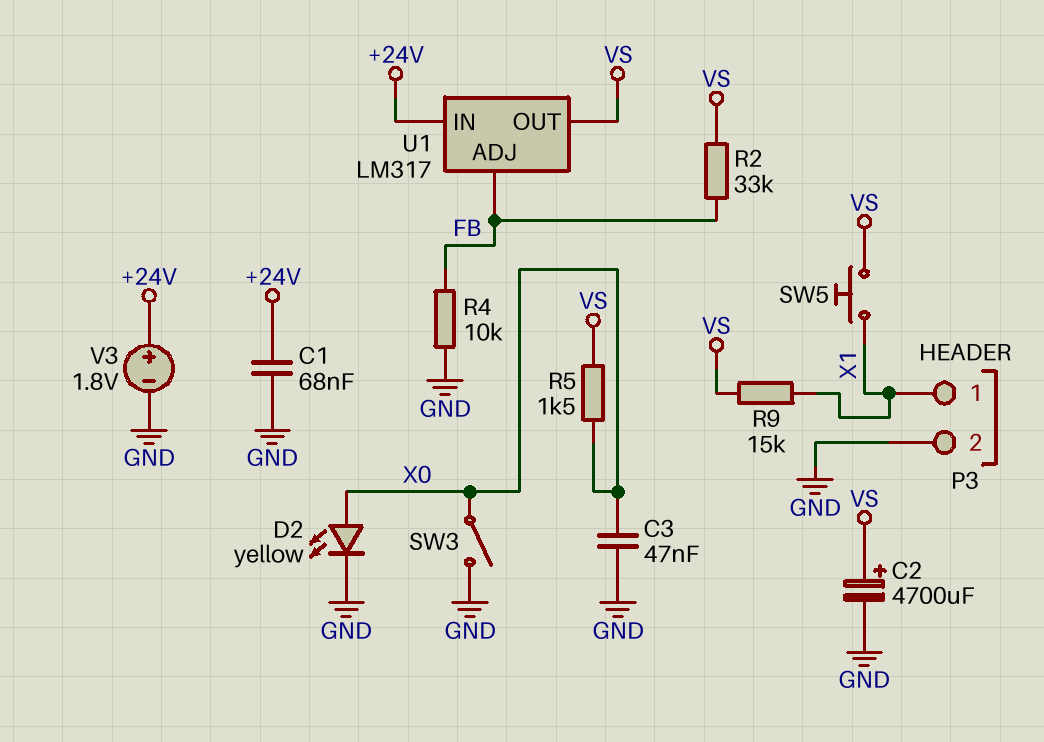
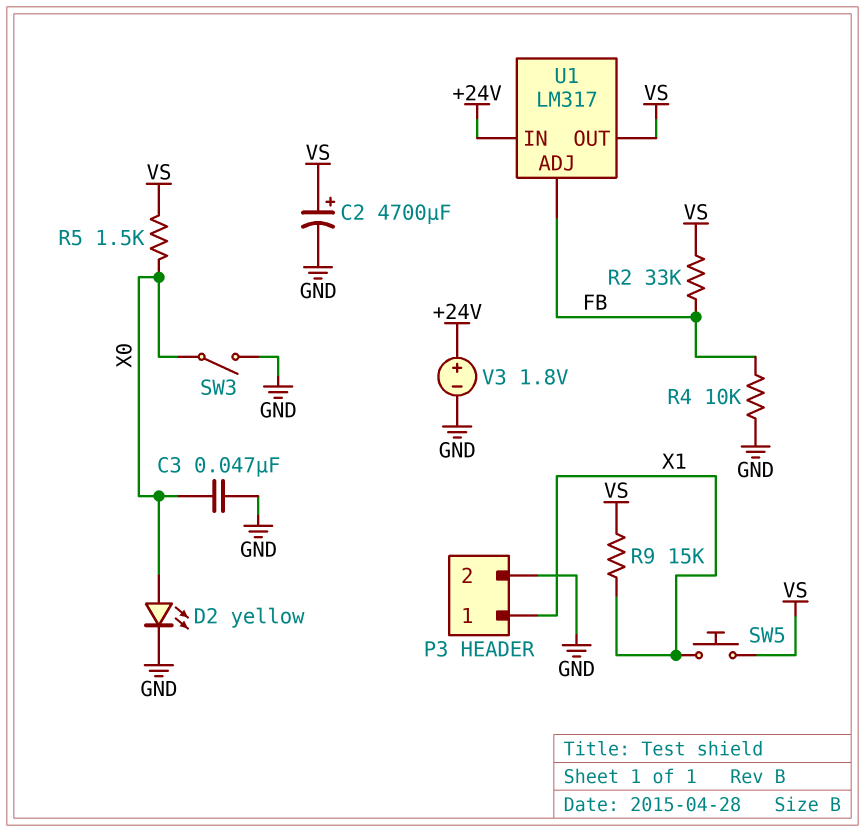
C1: 68nF (+24V, GND) -> none

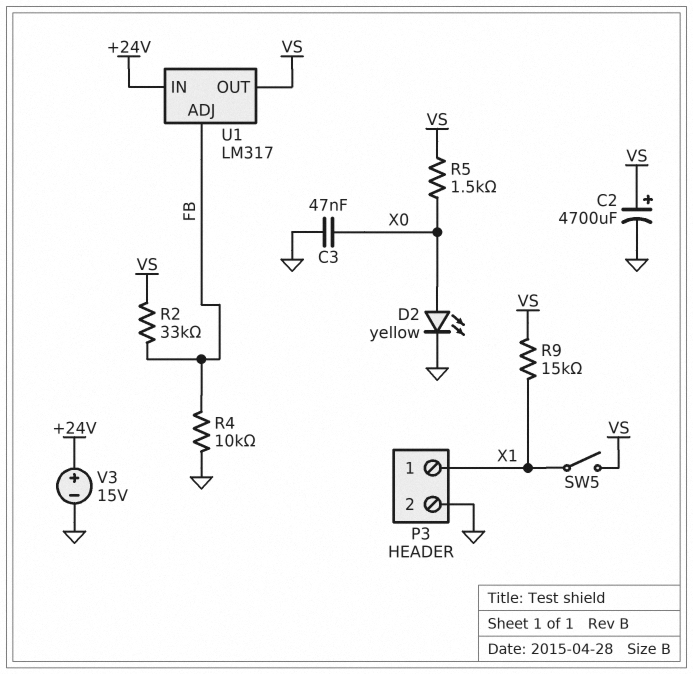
SW3: switch (GND, X0) -> none
SW5: button (VS, X1) -> switch (VS, X1)
V3: 1.8V (plus +24V, minus GND) -> 15V (plus +24V, minus GND)

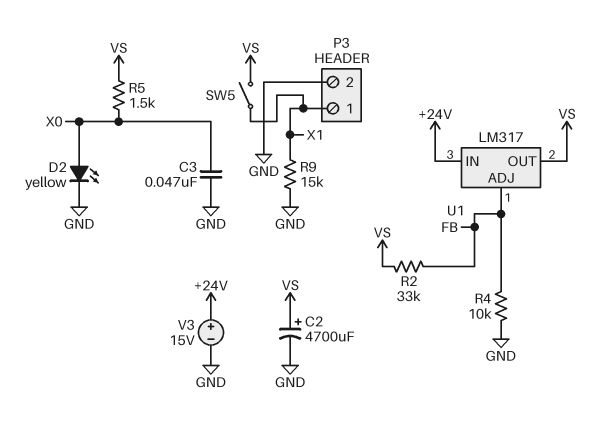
R9: 15k (VS, X1) -> 15k (GND, X1)

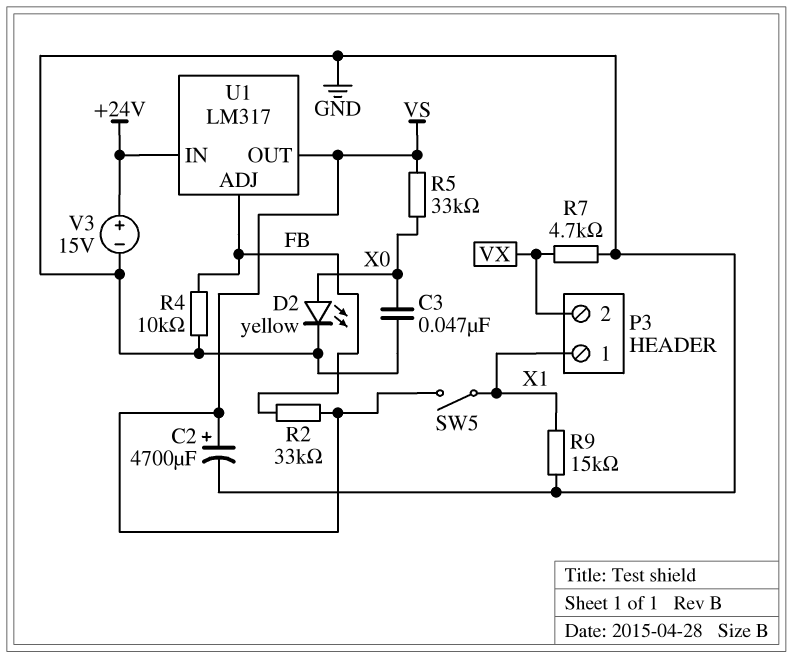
P3 pin 2: GND -> VX
R5: 1.5k (VS, X0) -> 33k (VS, X0)
R7: none -> 4.7k (GND, VX)

